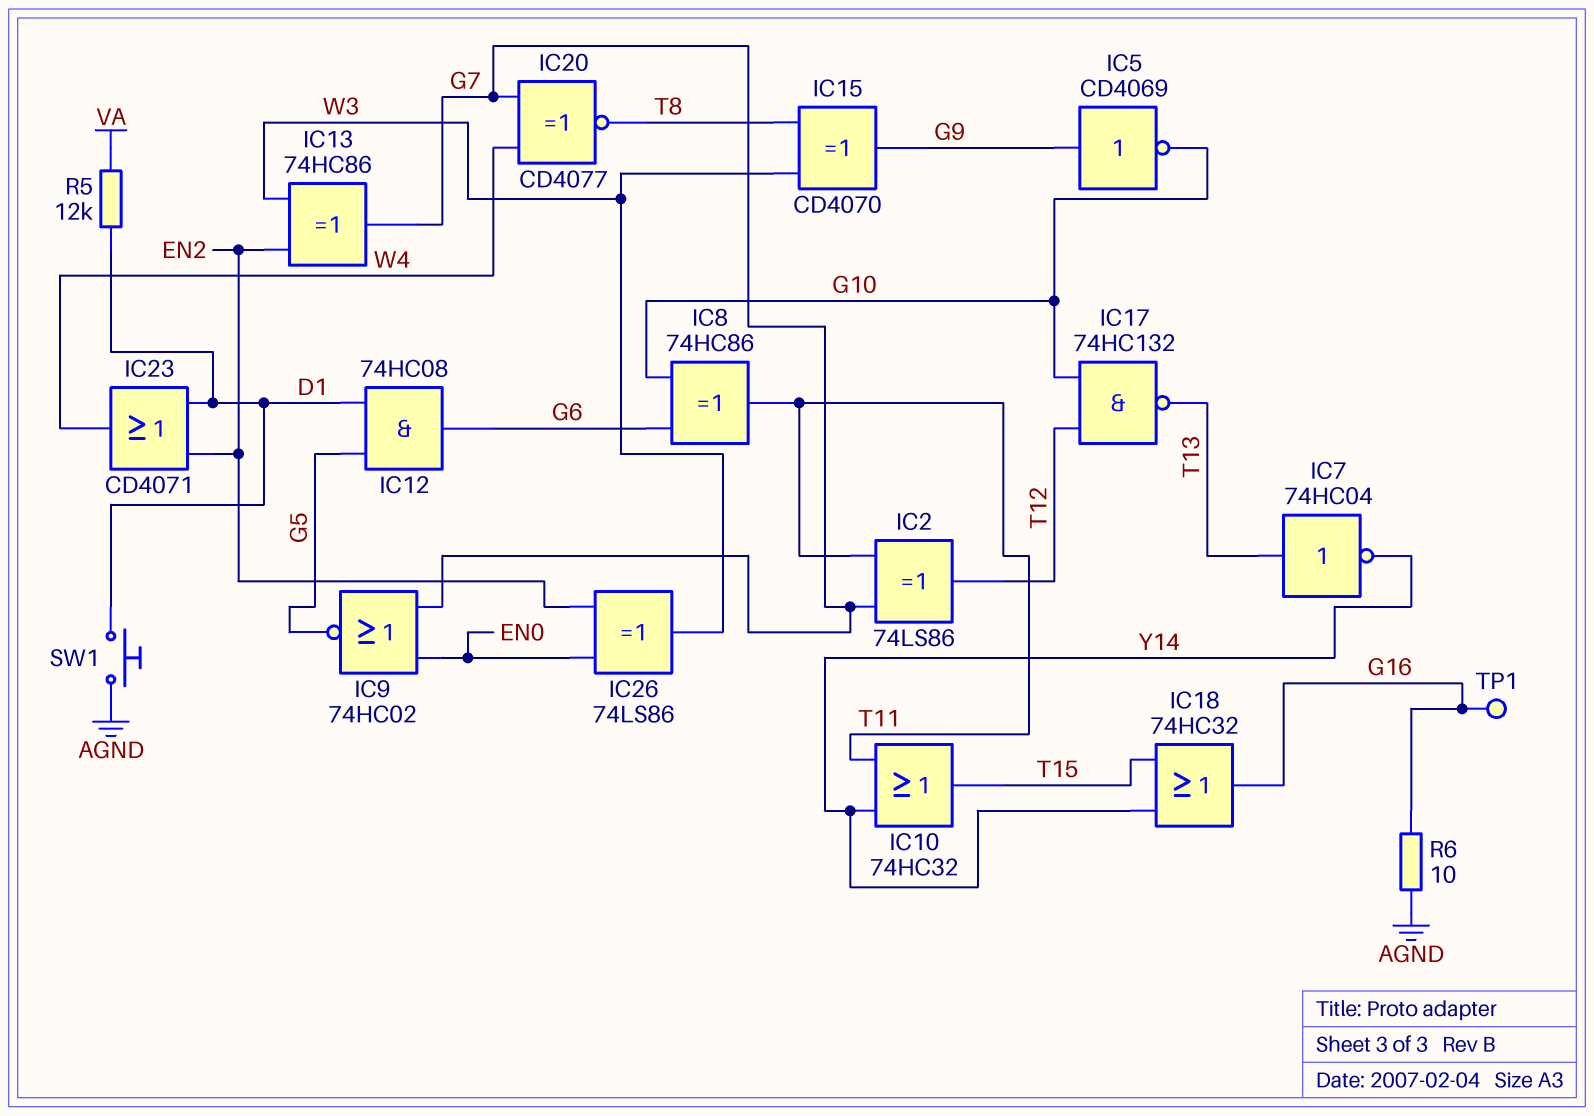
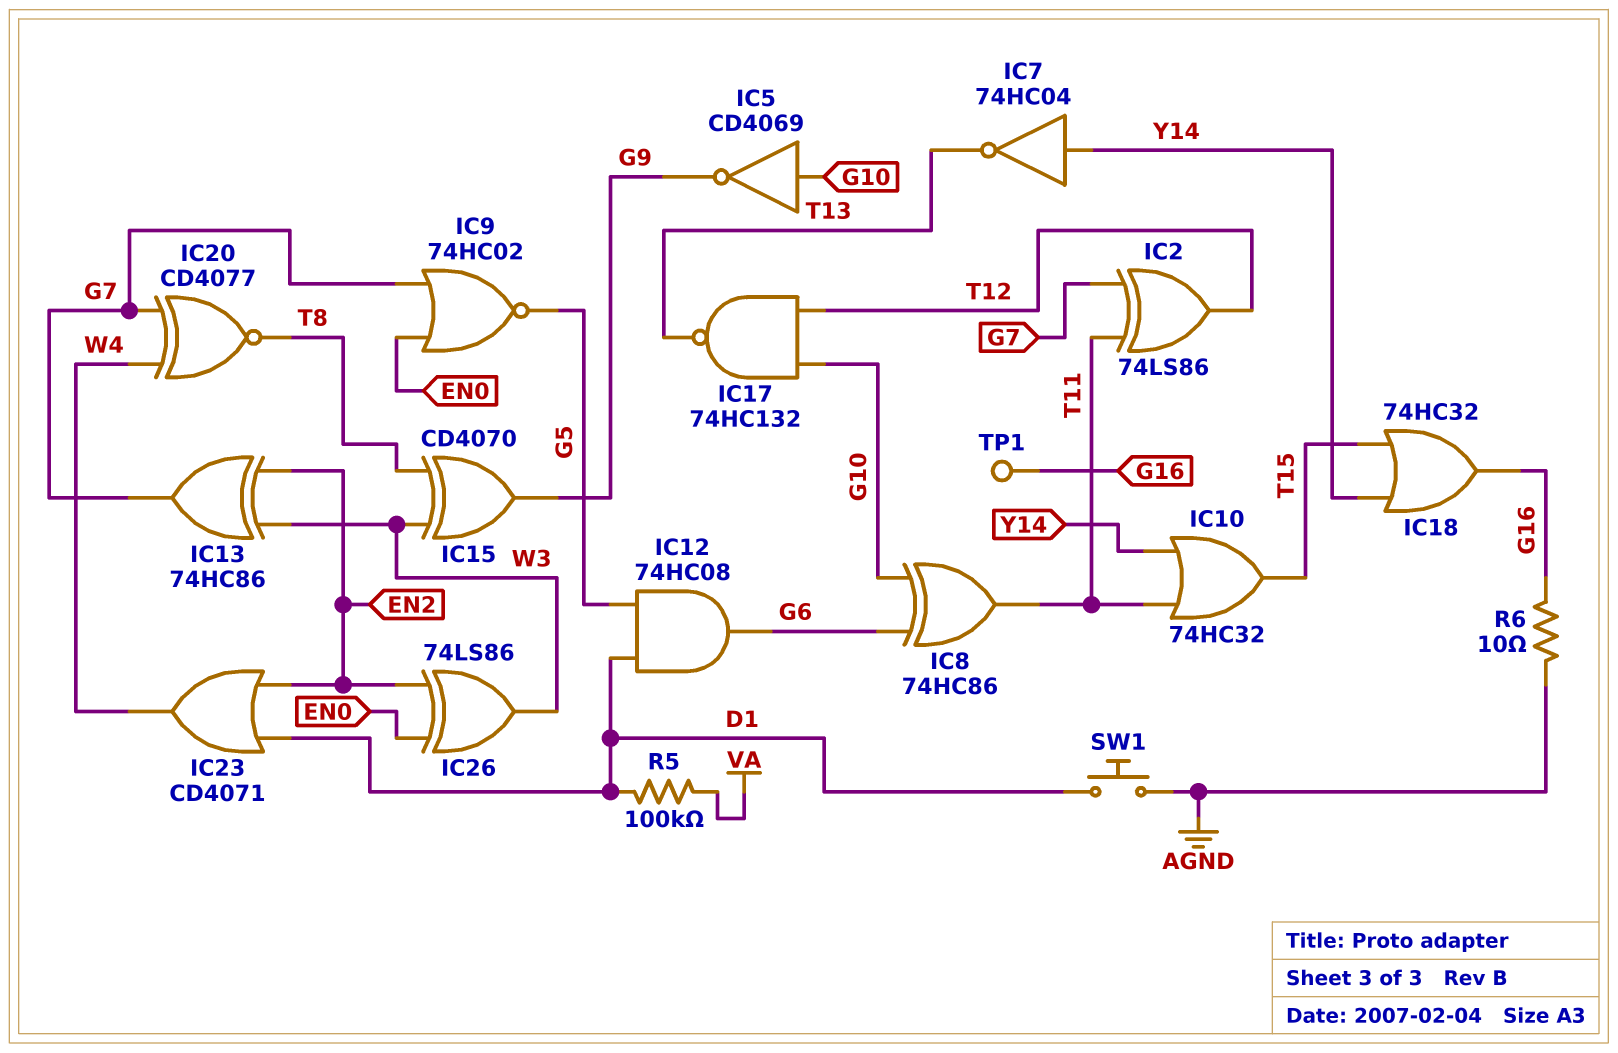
IC5: NOT CD4069 (in G9, out G10) -> NOT CD4069 (in G10, out G9)
IC7: NOT 74HC04 (in T13, out Y14) -> NOT 74HC04 (in Y14, out T13)
R5: 12k (D1, VA) -> 100k (D1, VA)

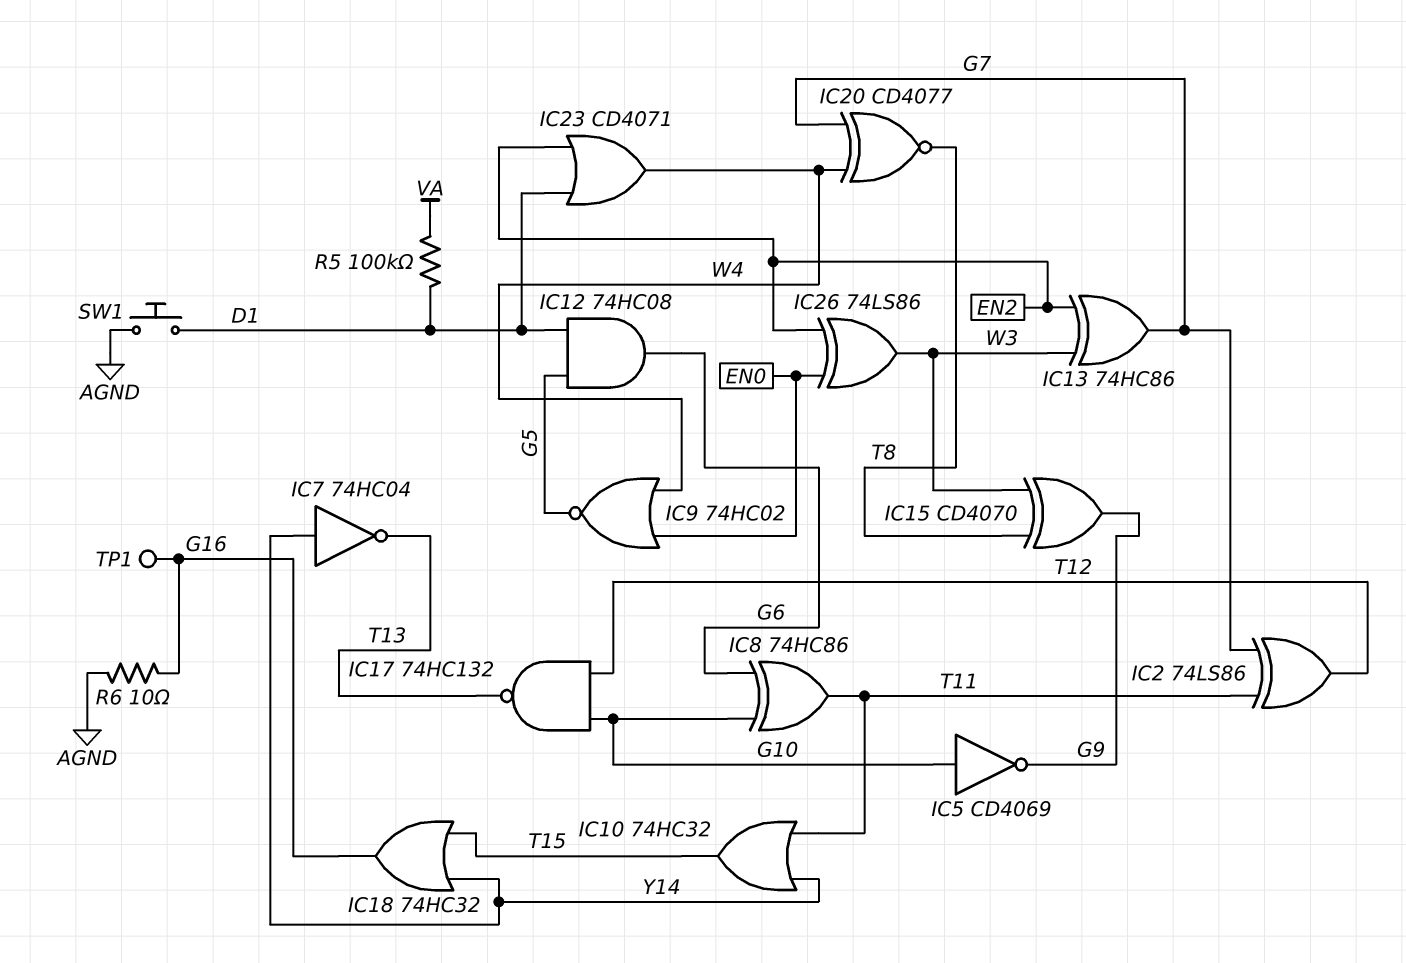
IC9: NOR 74HC02 (in EN0, in G7, out G5) -> NOR 74HC02 (in EN0, in W4, out G5)

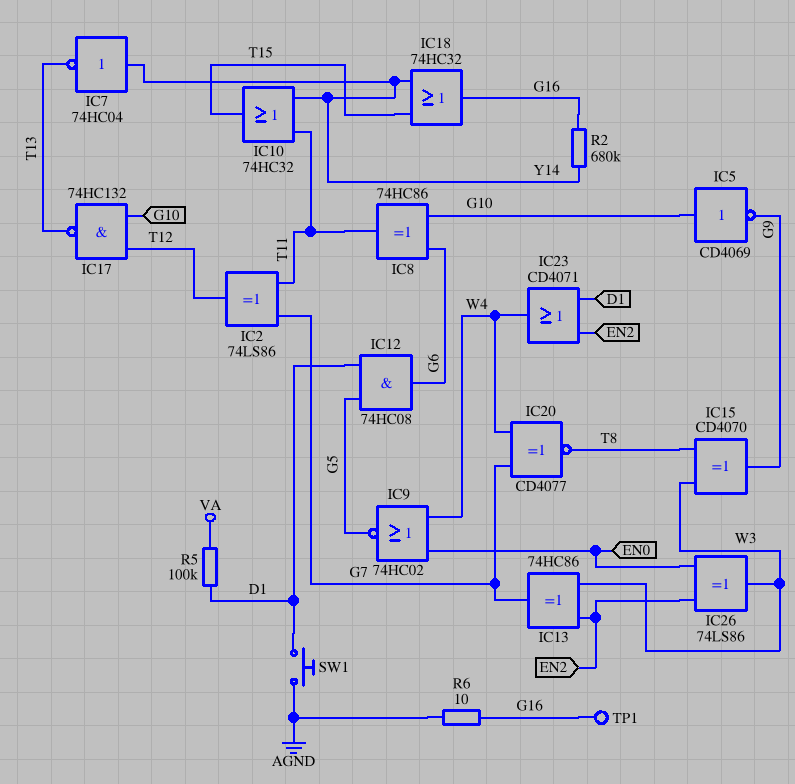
R2: none -> 680k (G16, Y14)

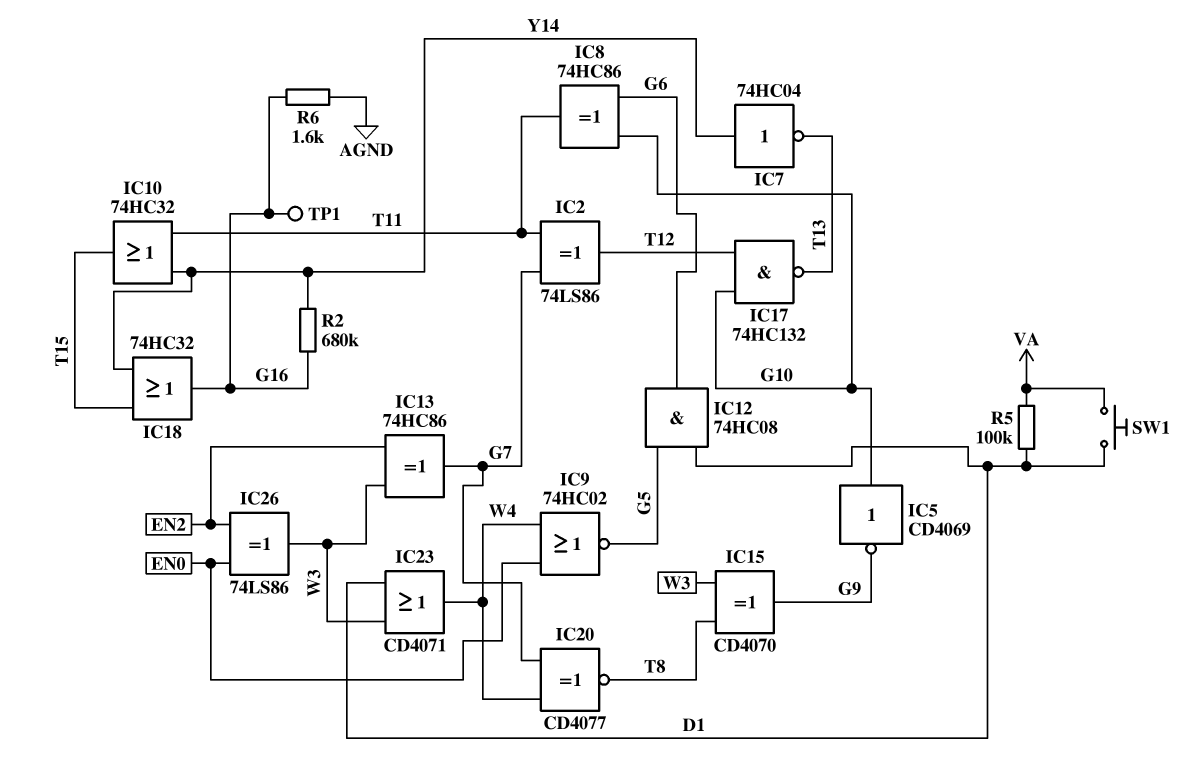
IC23: OR CD4071 (in D1, in EN2, out W4) -> OR CD4071 (in D1, in W3, out W4)
R6: 10 (AGND, G16) -> 1.6k (AGND, G16)
SW1: button (AGND, D1) -> button (D1, VA)

